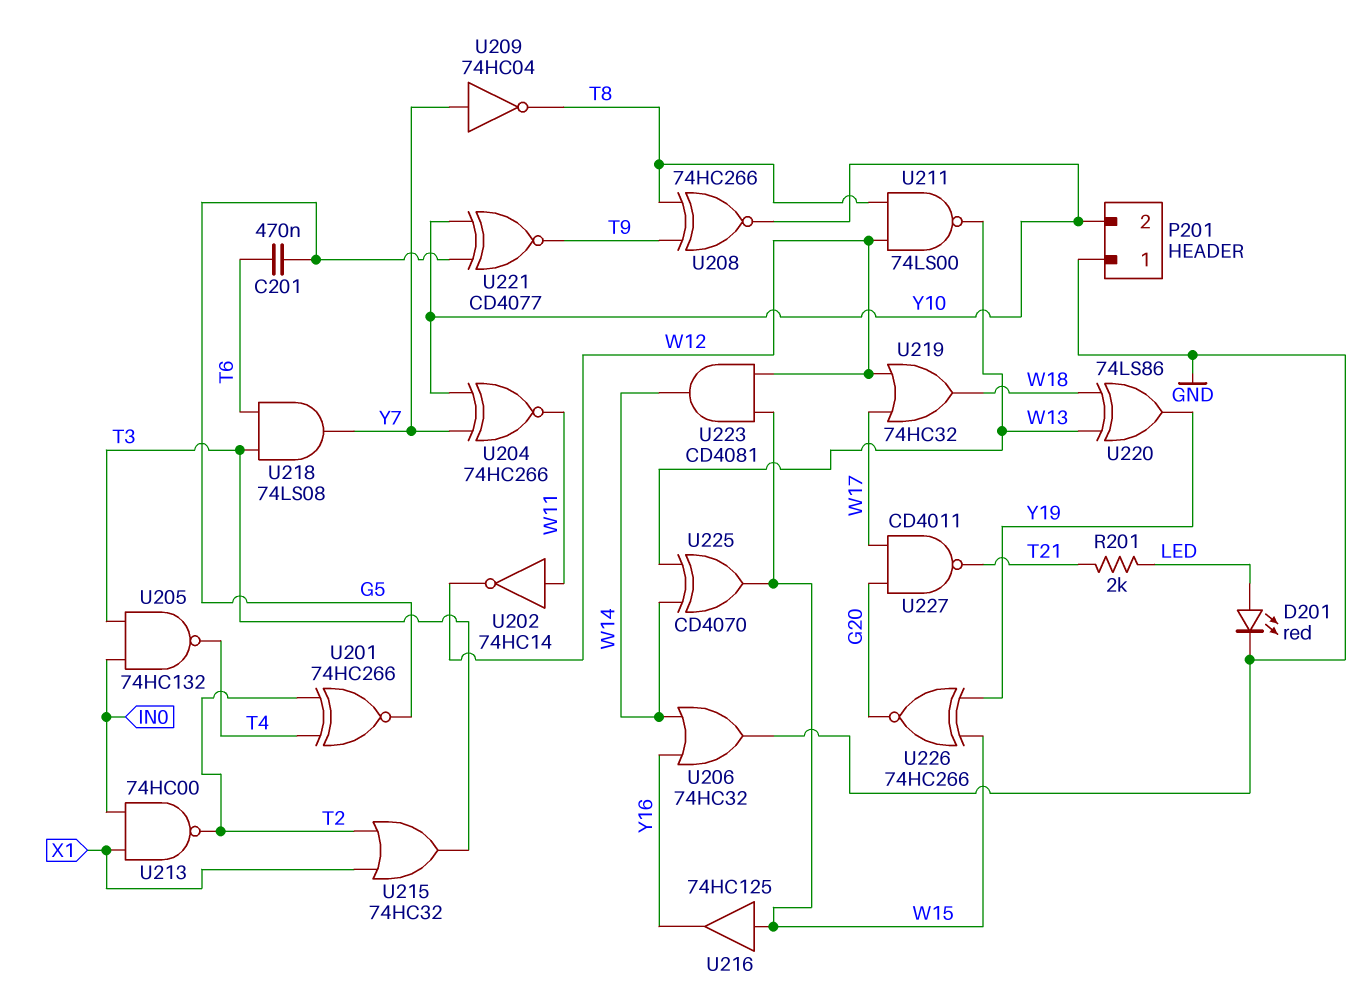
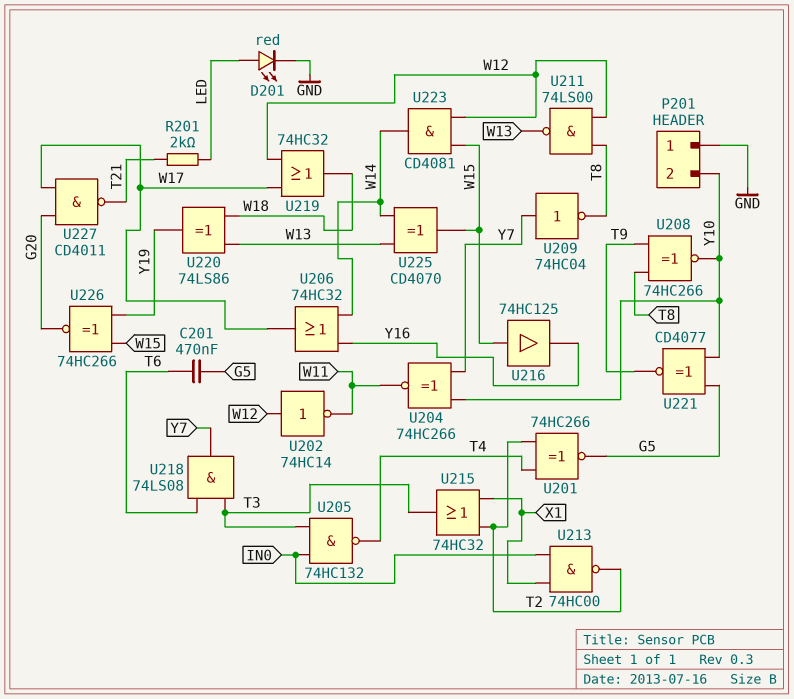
U202: NOT 74HC14 (in W11, out W12) -> NOT 74HC14 (in W12, out W11)
U206: OR 74HC32 (in W14, in Y16, out GND) -> OR 74HC32 (in W14, in Y16, out W17)

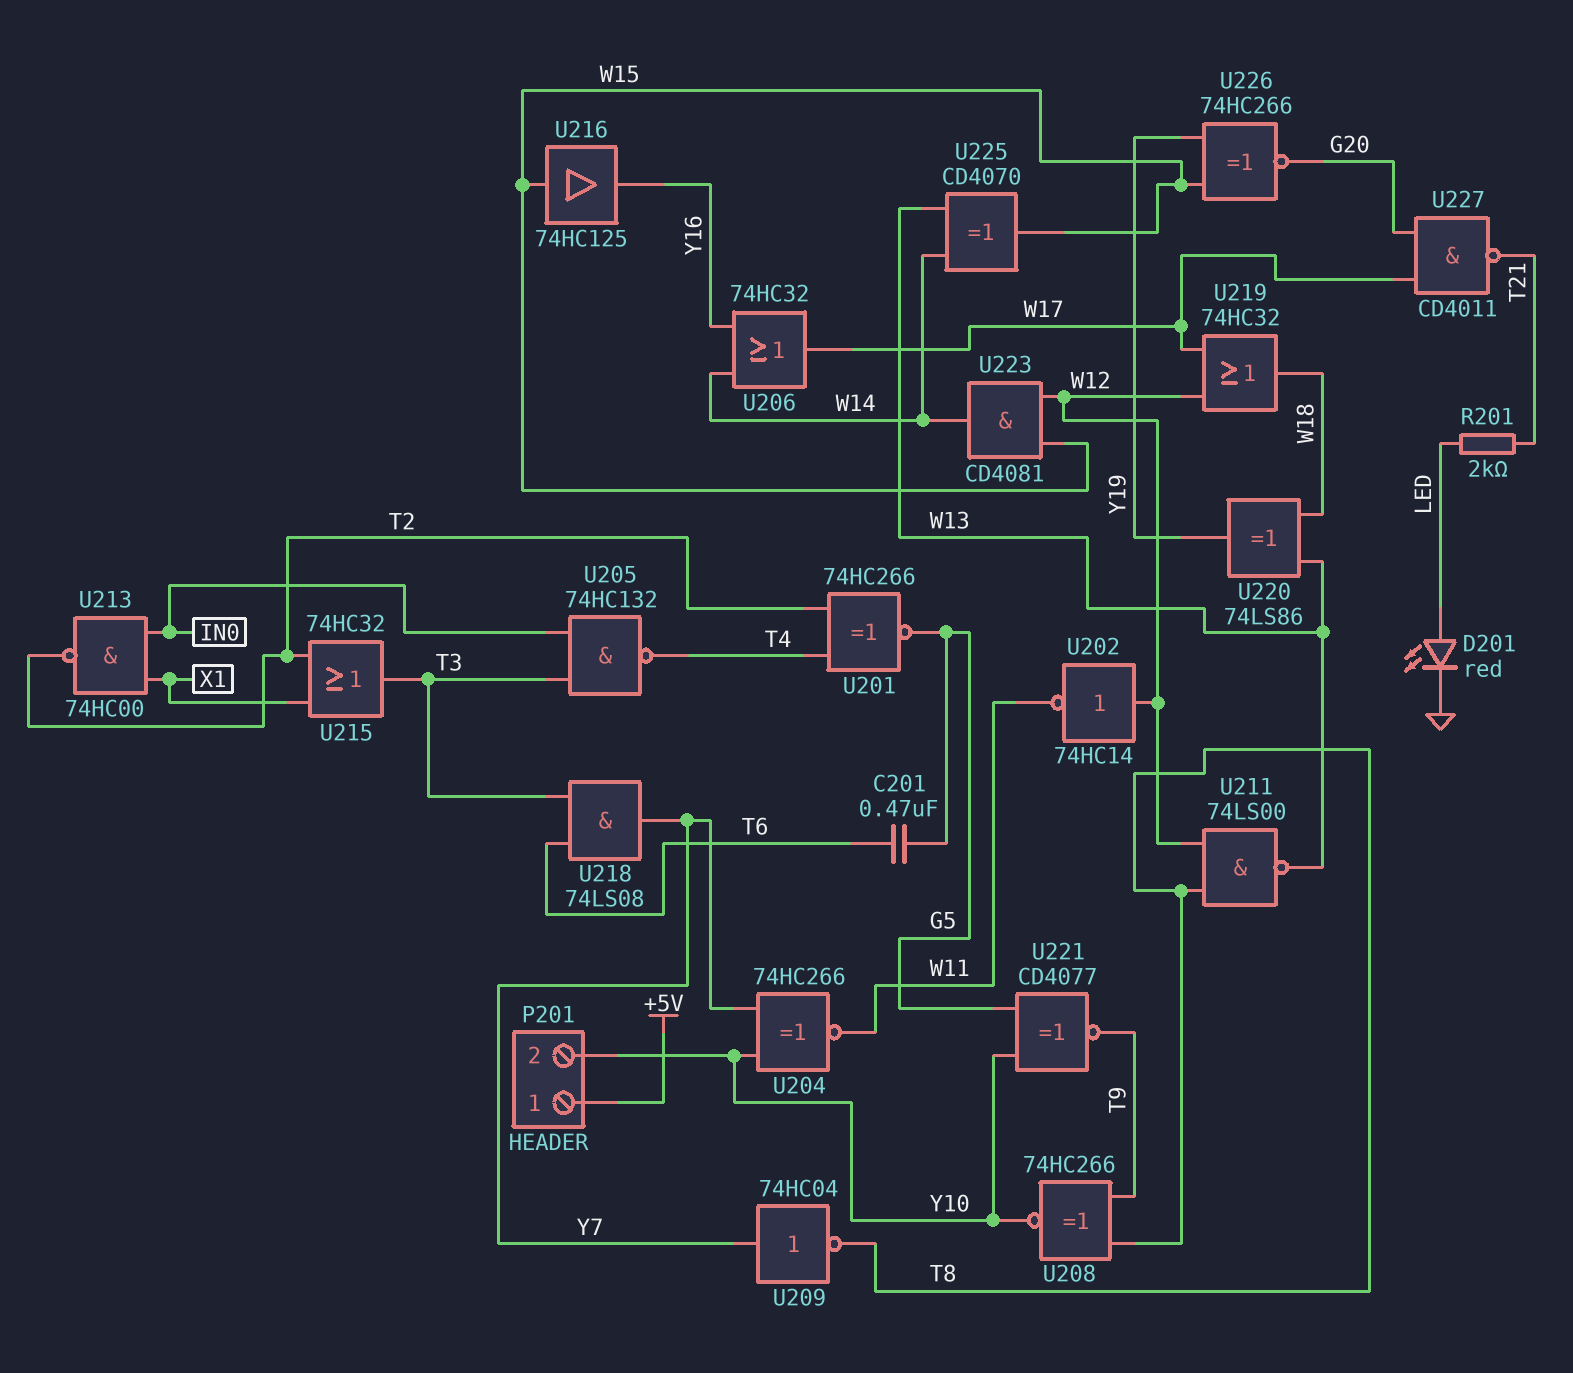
P201 pin 1: GND -> +5V

